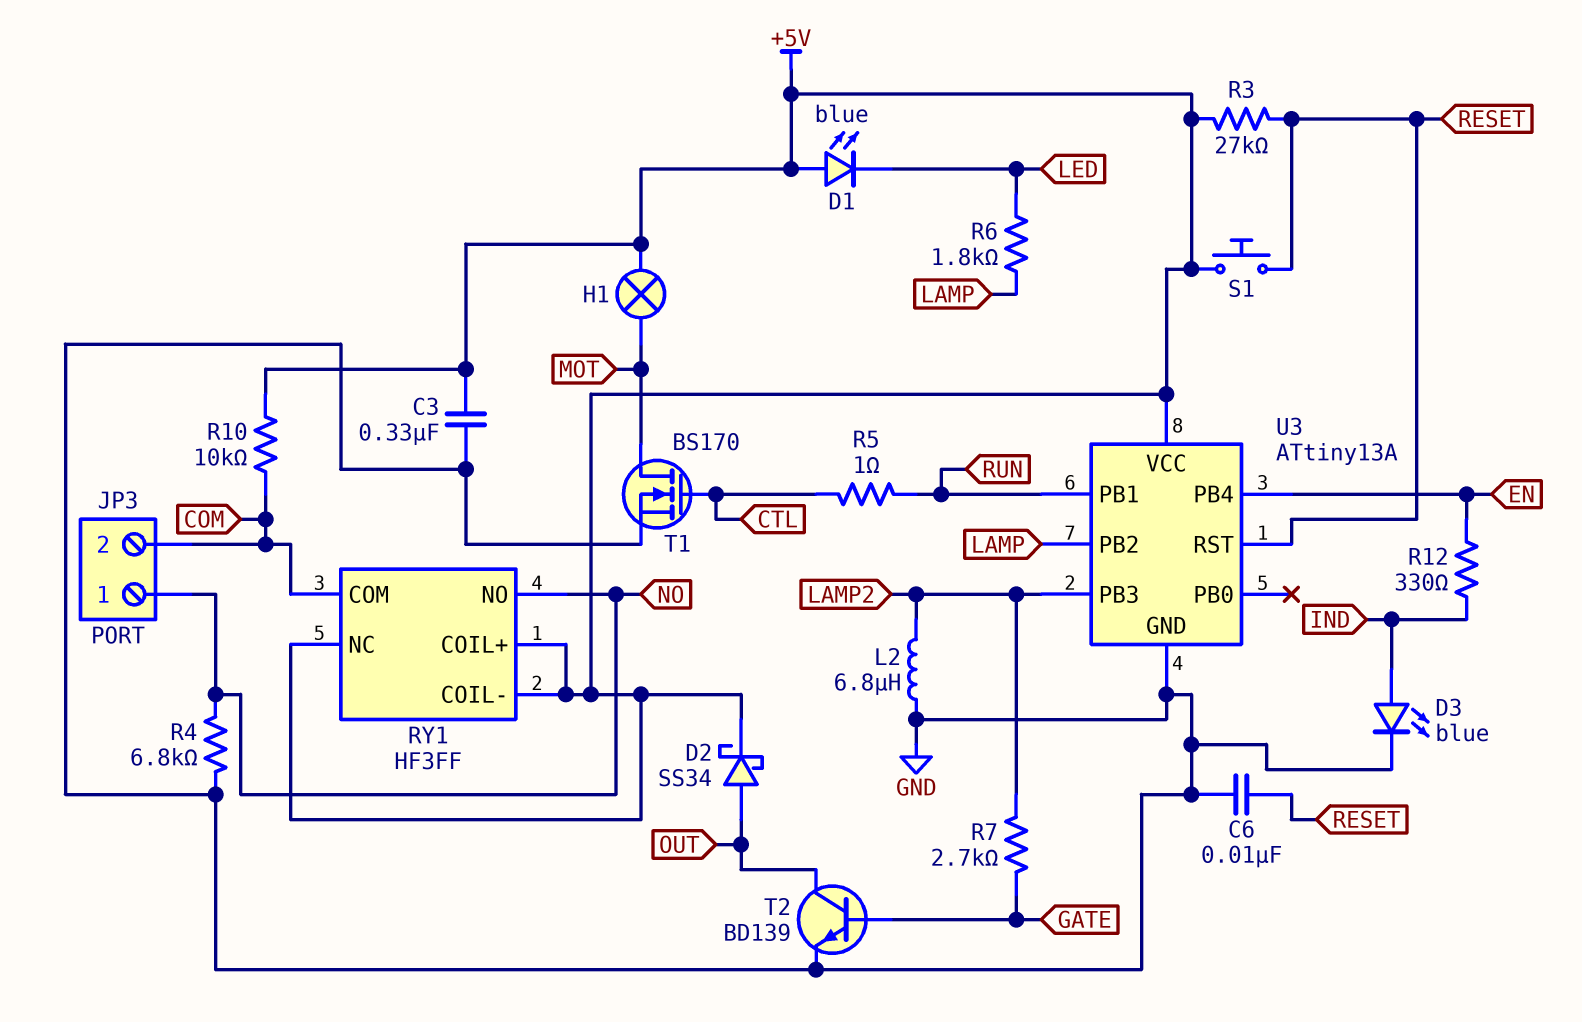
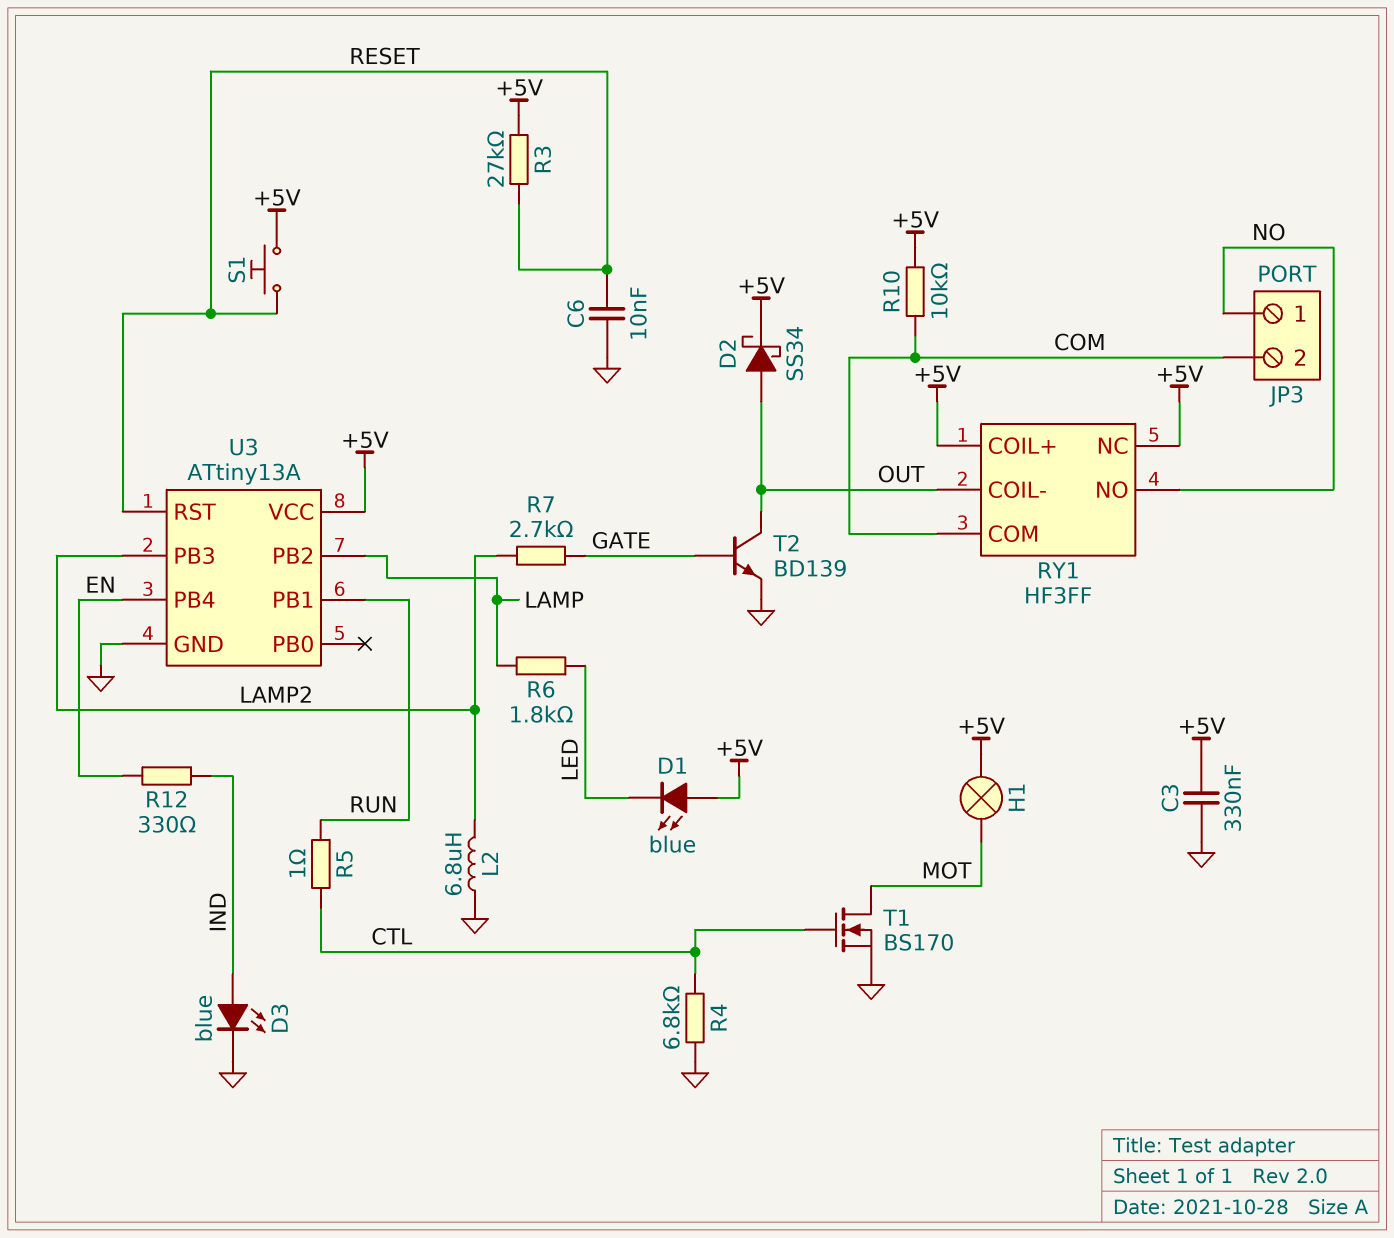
R4: 6.8k (GND, NO) -> 6.8k (CTL, GND)
RY1 pin COIL-: +5V -> OUT

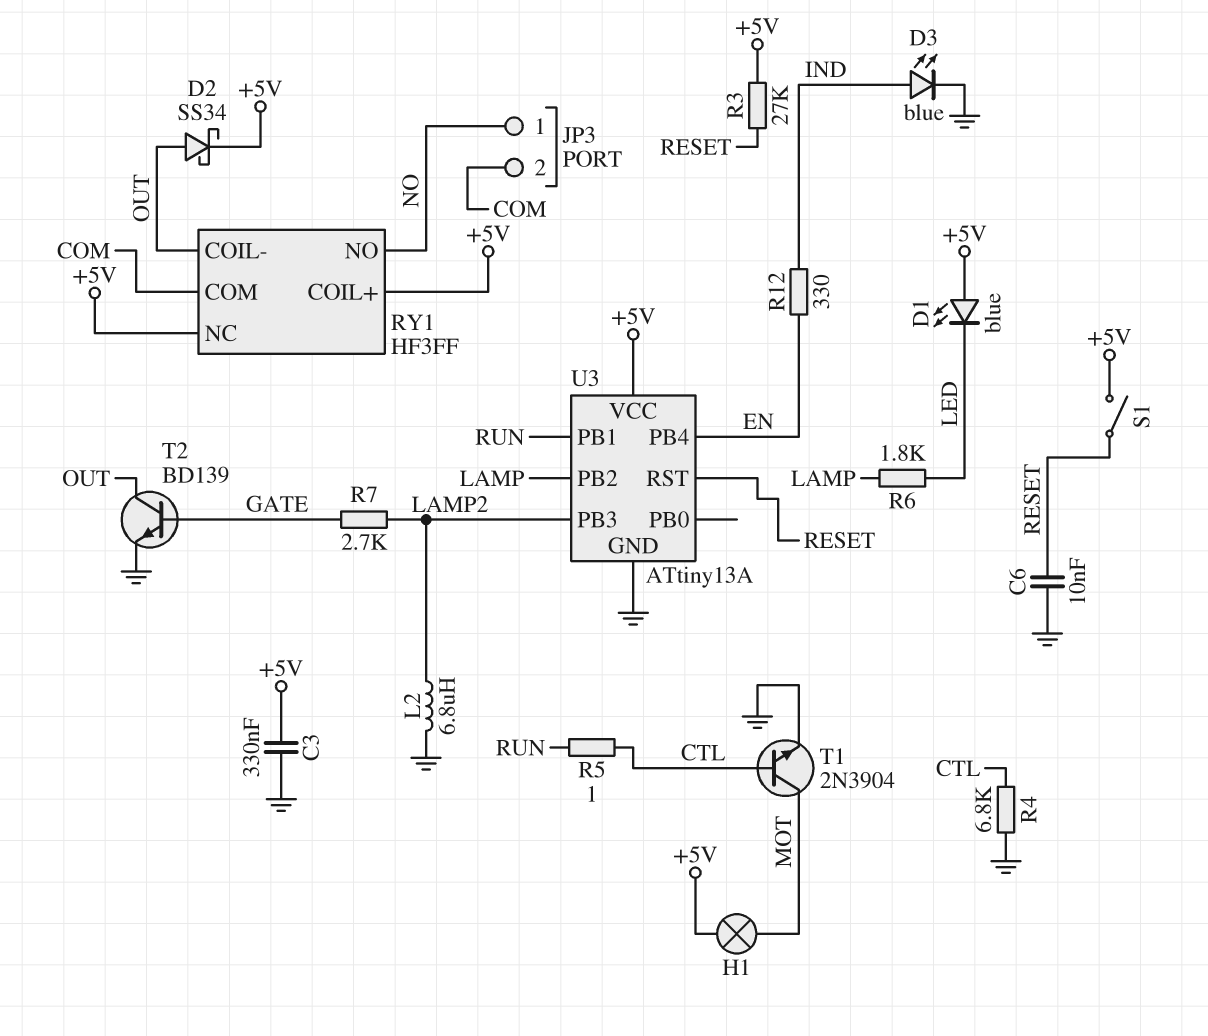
R10: 10k (+5V, COM) -> none
S1: button (+5V, RESET) -> switch (+5V, RESET)
T1: NMOS BS170 (G CTL, D MOT, S GND) -> NPN 2N3904 (B CTL, C MOT, E GND)

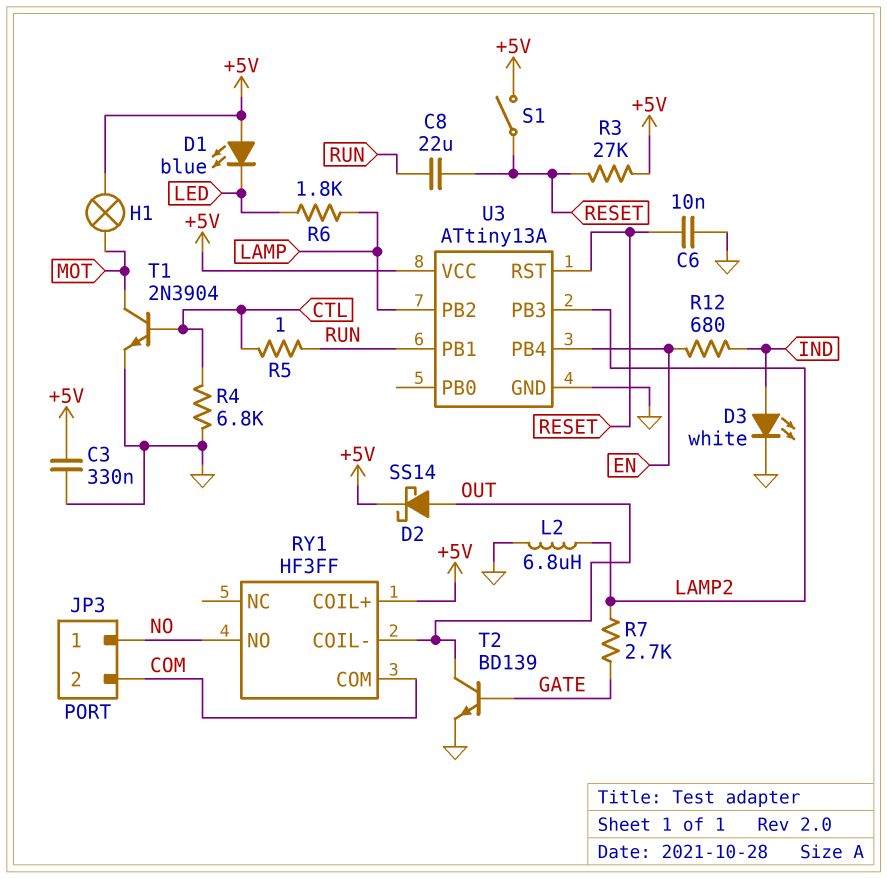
C8: none -> 22uF (RESET, RUN)
D2: schottky SS34 (A OUT, K +5V) -> schottky SS14 (A OUT, K +5V)
D3: LED blue (A IND, K GND) -> LED white (A IND, K GND)
R12: 330 (EN, IND) -> 680 (EN, IND)
RY1 pin NC: +5V -> none

